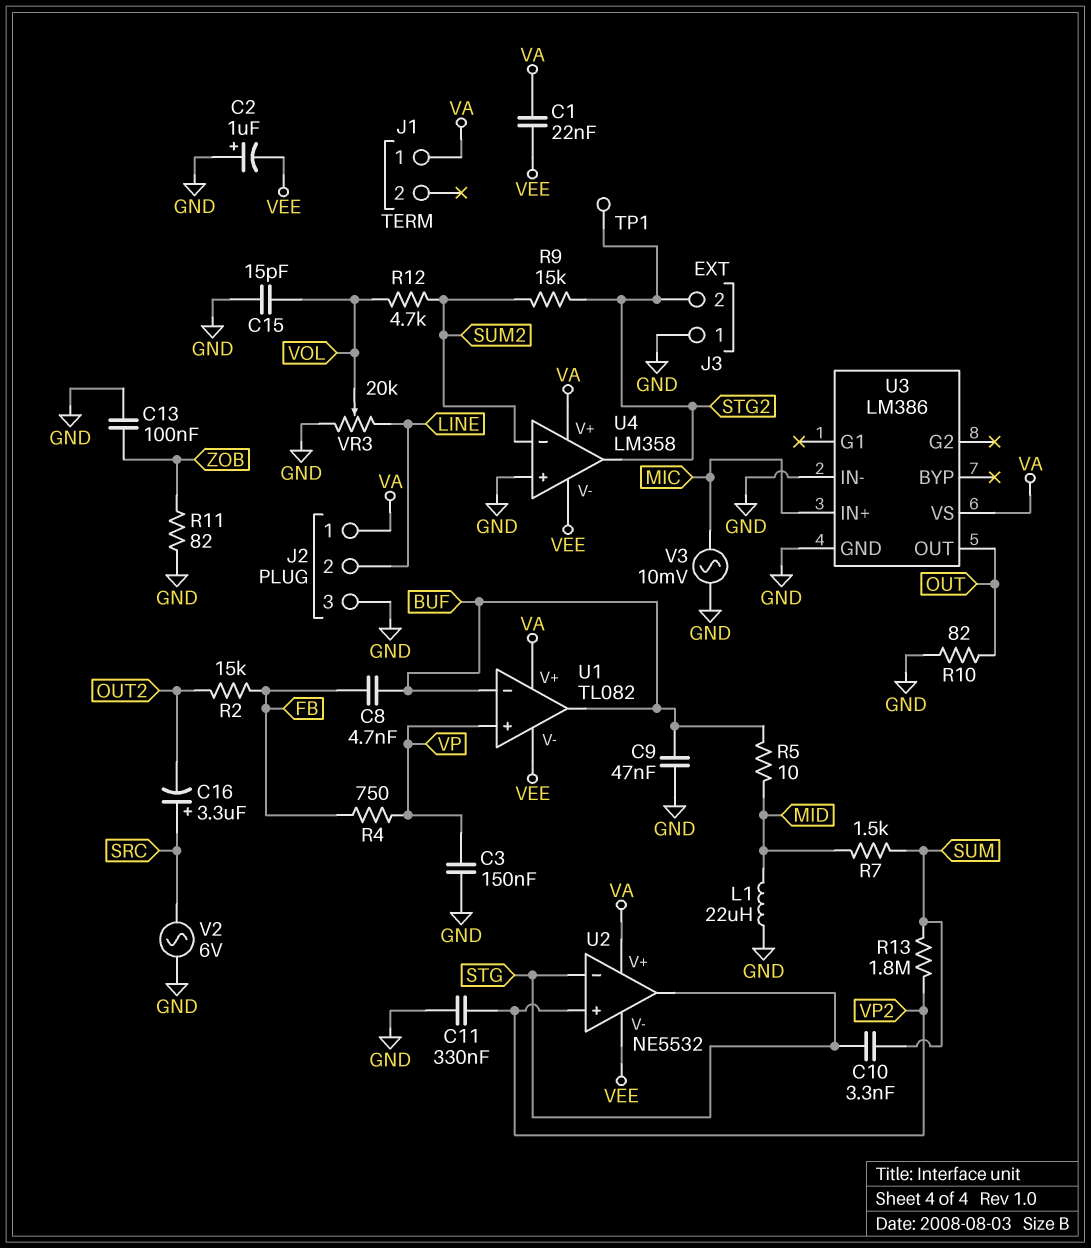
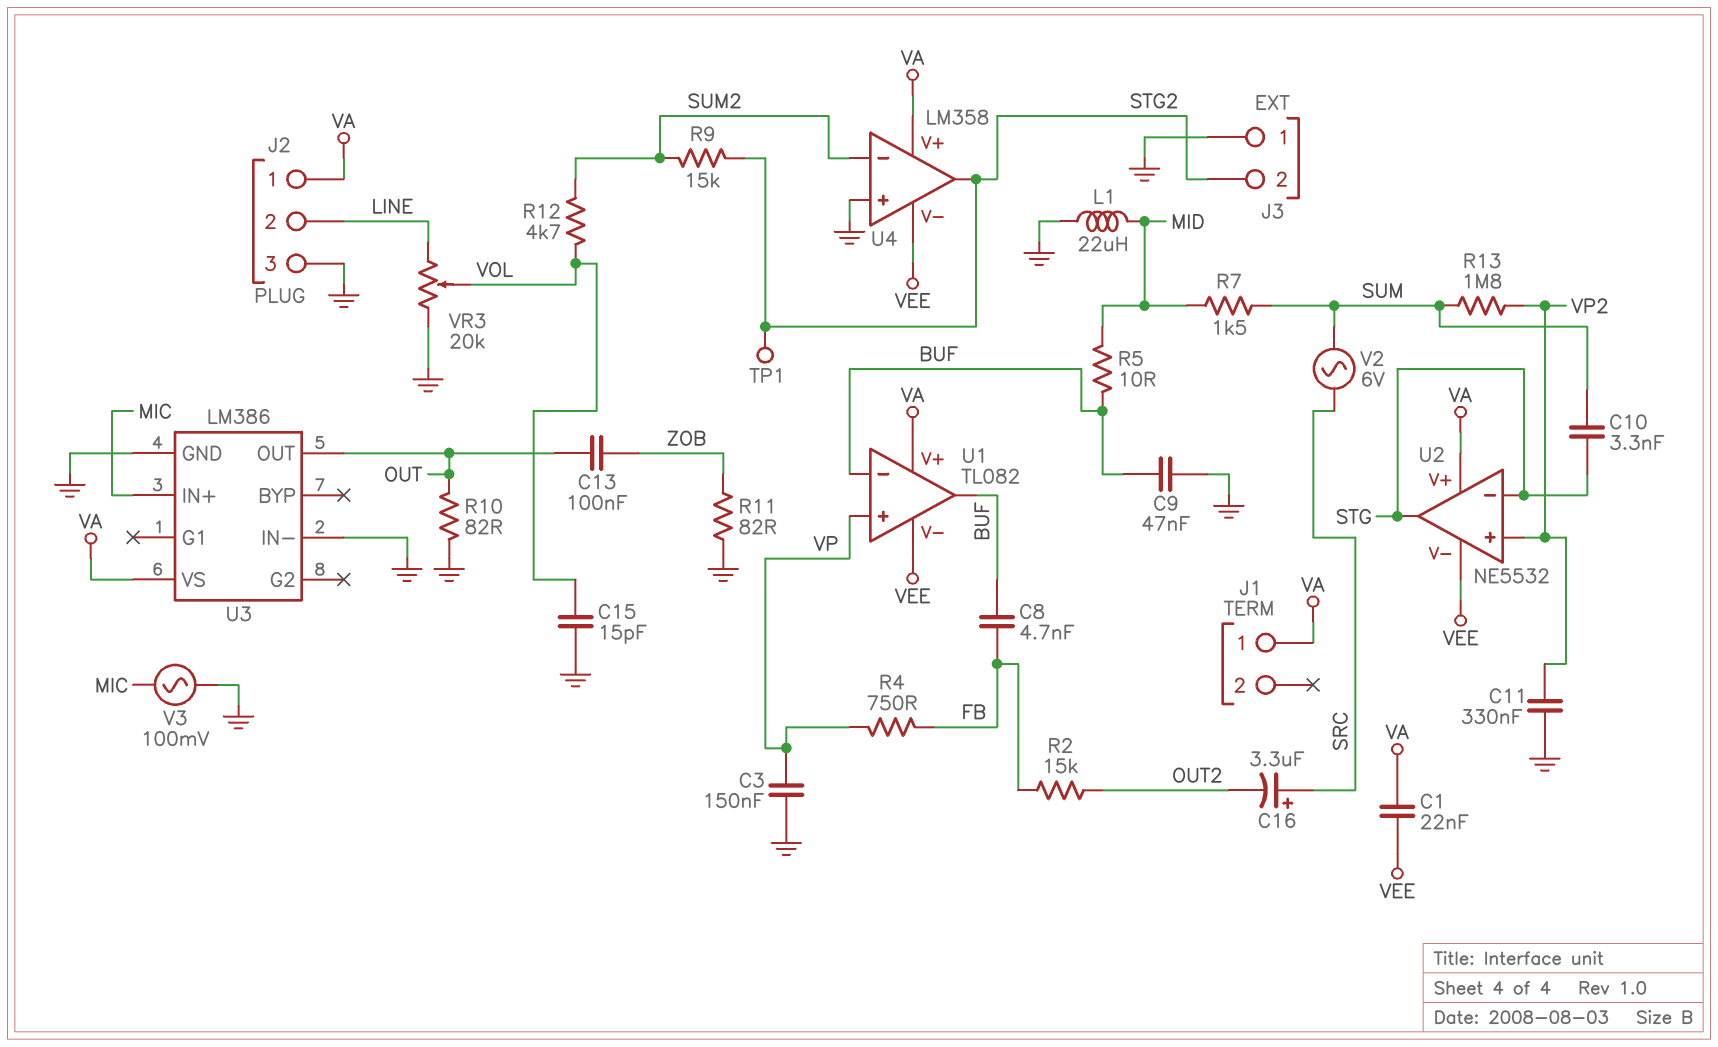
C2: 1uF (plus GND, minus VEE) -> none
C13: 100nF (GND, ZOB) -> 100nF (OUT, ZOB)
V2: AC 6V (GND, SRC) -> AC 6V (SRC, SUM)
V3: AC 10mV (GND, MIC) -> AC 100mV (GND, MIC)

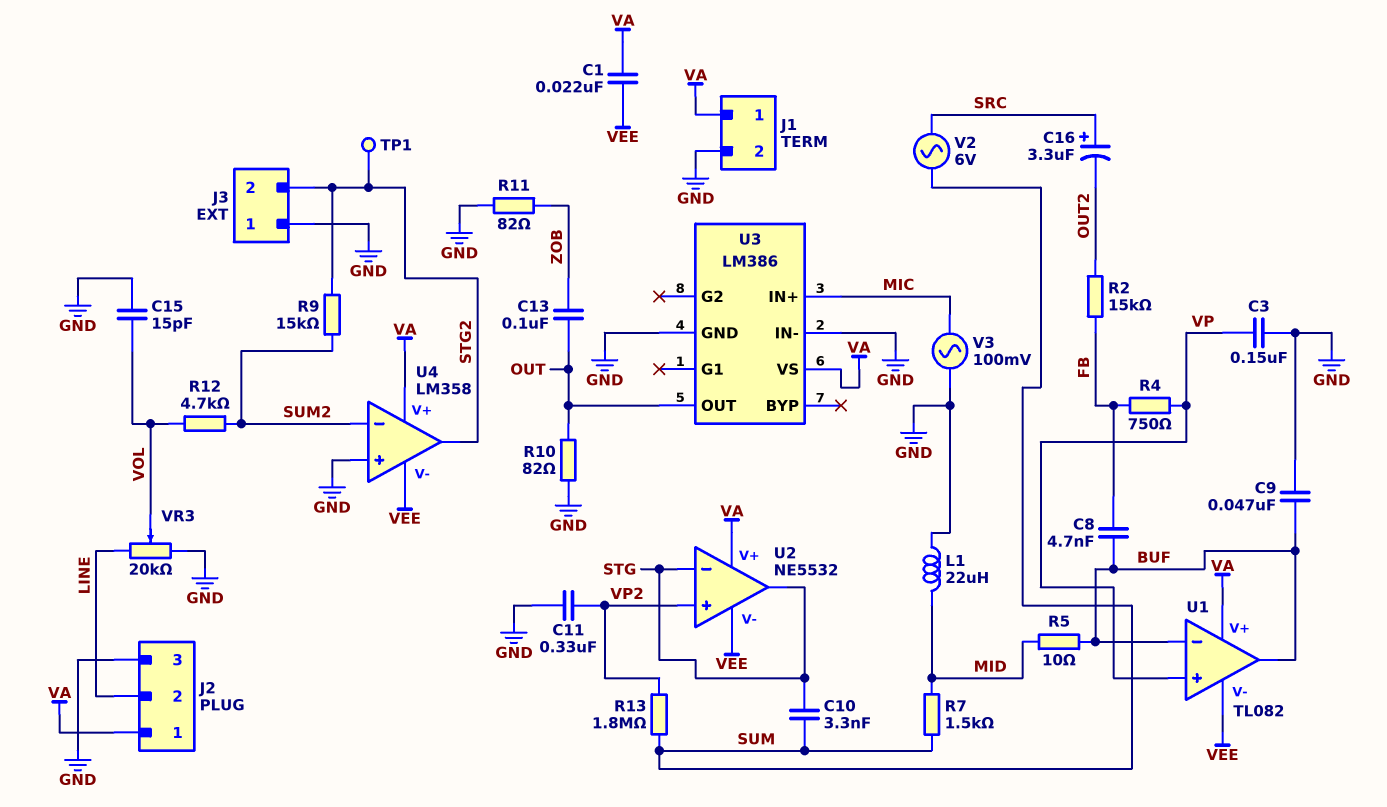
J1 pin 2: none -> GND

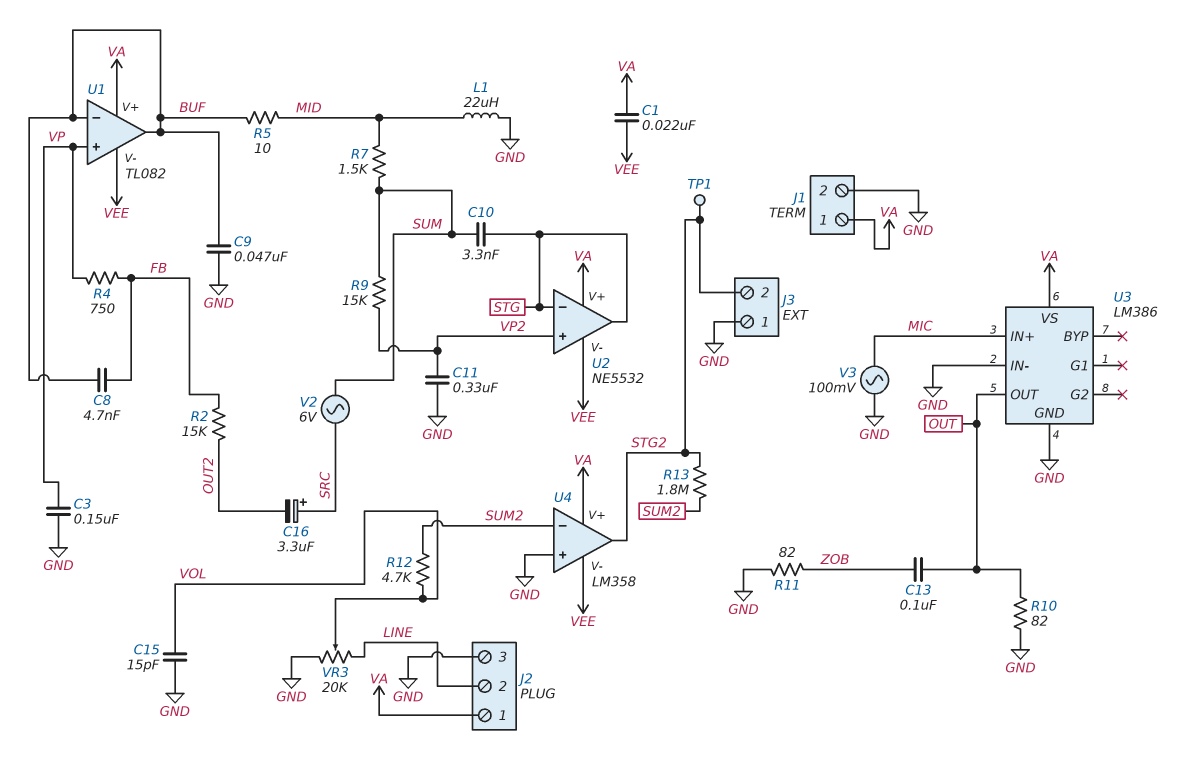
R9: 15k (STG2, SUM2) -> 15k (SUM, VP2)
R13: 1.8M (SUM, VP2) -> 1.8M (STG2, SUM2)

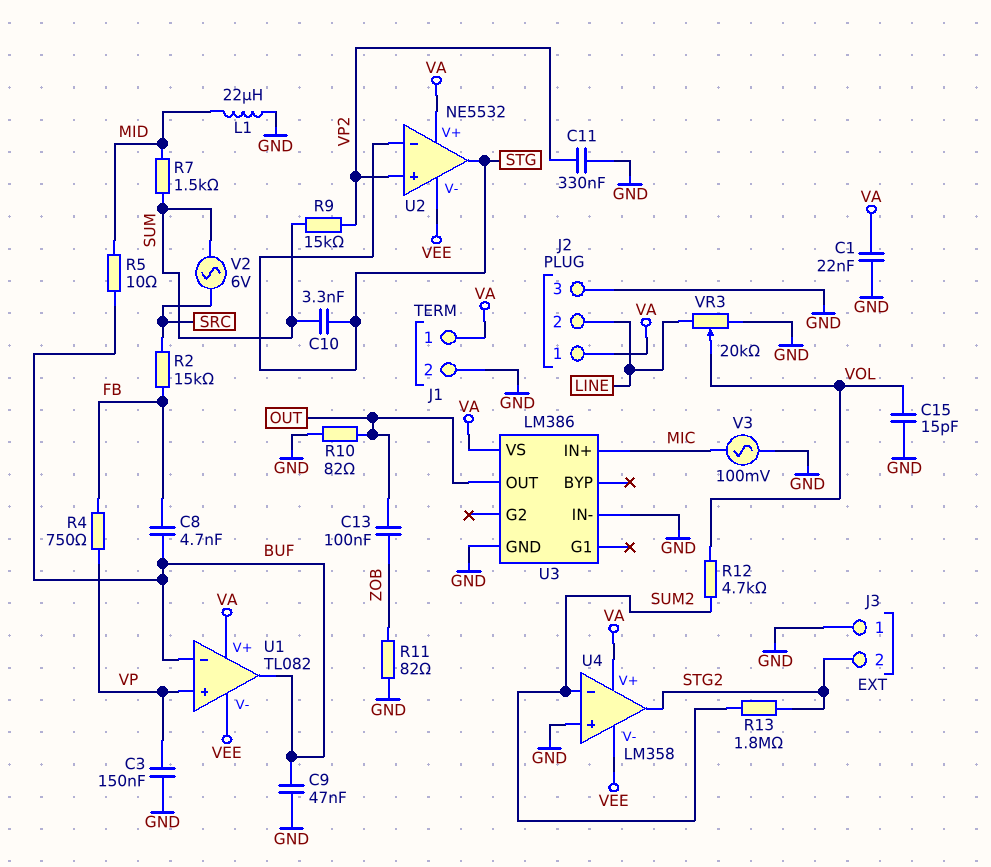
C1: 22nF (VA, VEE) -> 22nF (GND, VA)
C16: 3.3uF (plus SRC, minus OUT2) -> none
R2: 15k (FB, OUT2) -> 15k (FB, SRC)
TP1: test point (STG2) -> none

